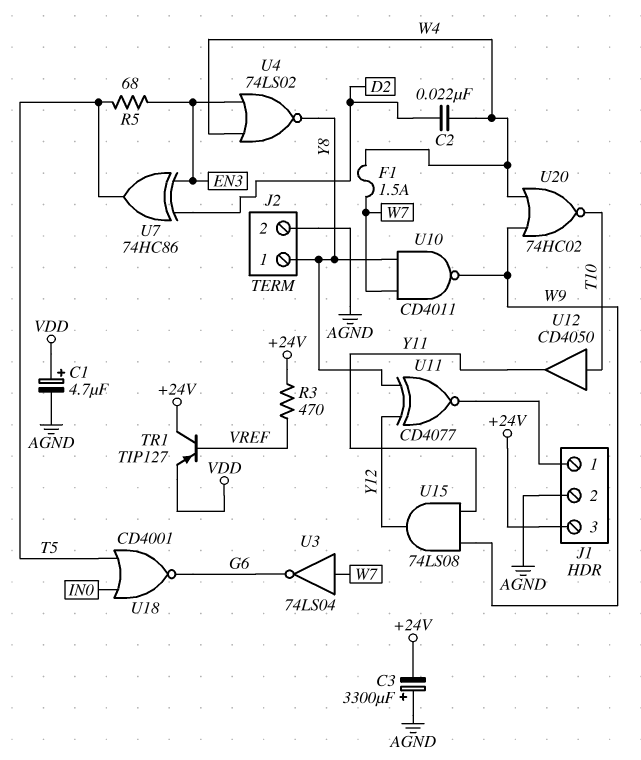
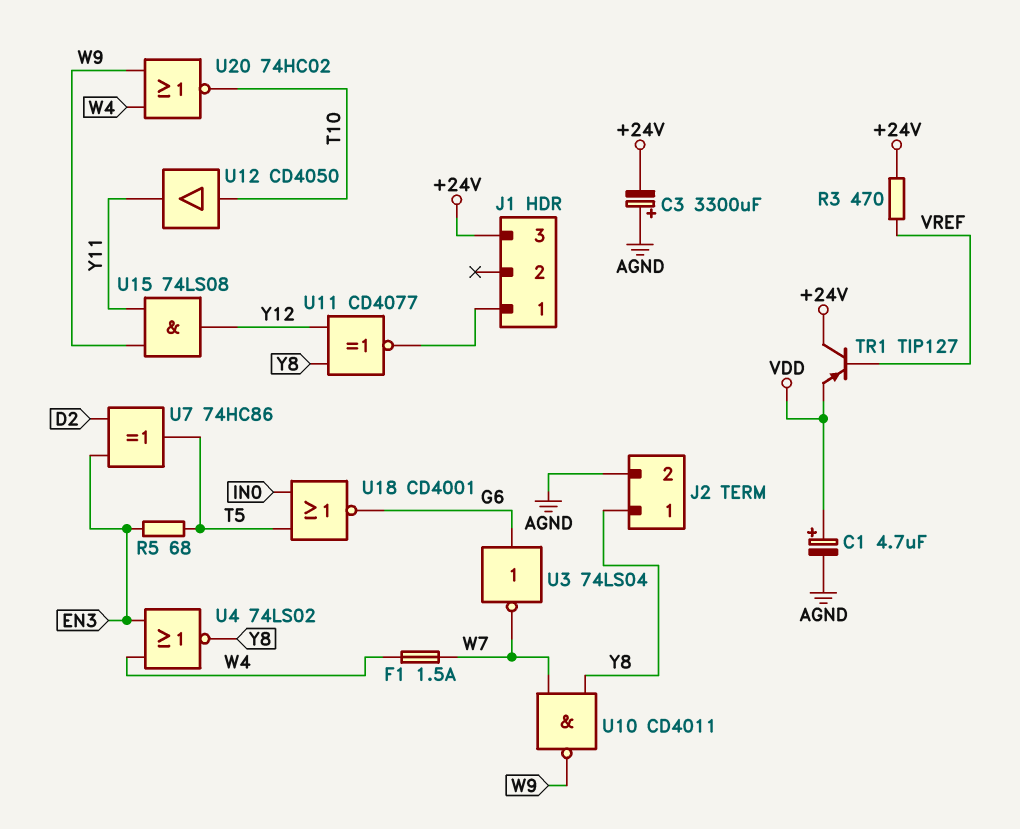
C2: 22nF (D2, W4) -> none
J1 pin 2: AGND -> none
U3: NOT 74LS04 (in W7, out G6) -> NOT 74LS04 (in G6, out W7)

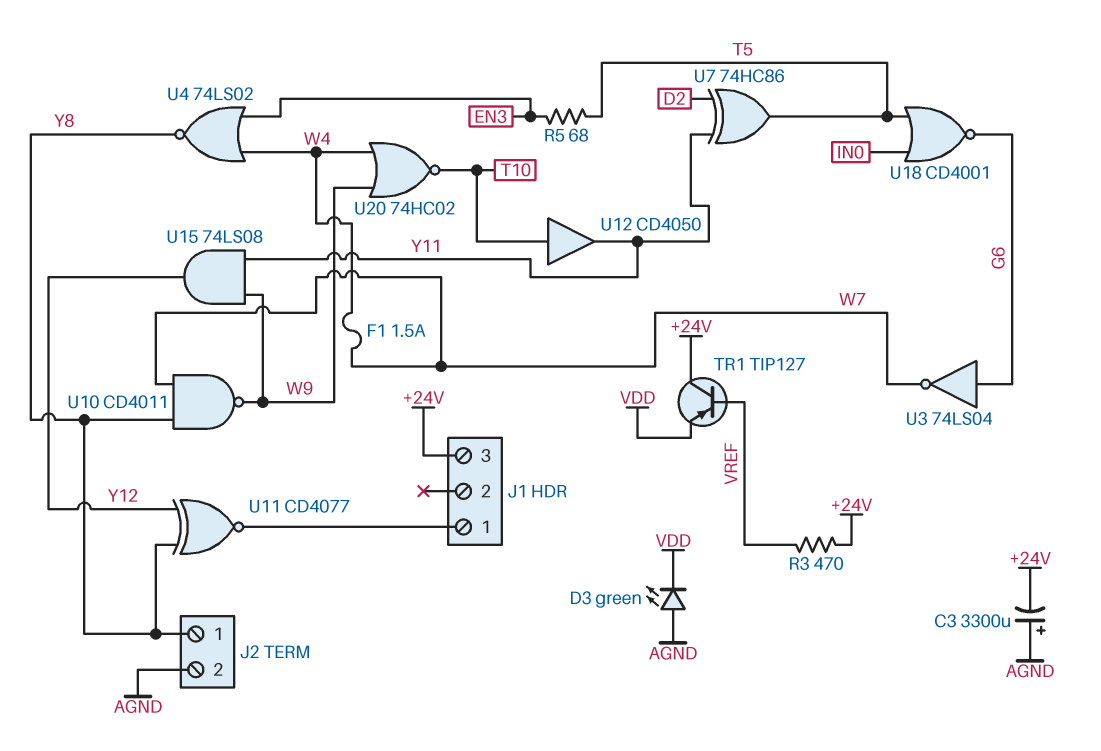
C1: 4.7uF (plus VDD, minus AGND) -> none
D3: none -> LED green (A AGND, K VDD)
U7: XOR 74HC86 (in D2, in EN3, out T5) -> XOR 74HC86 (in D2, in Y11, out T5)

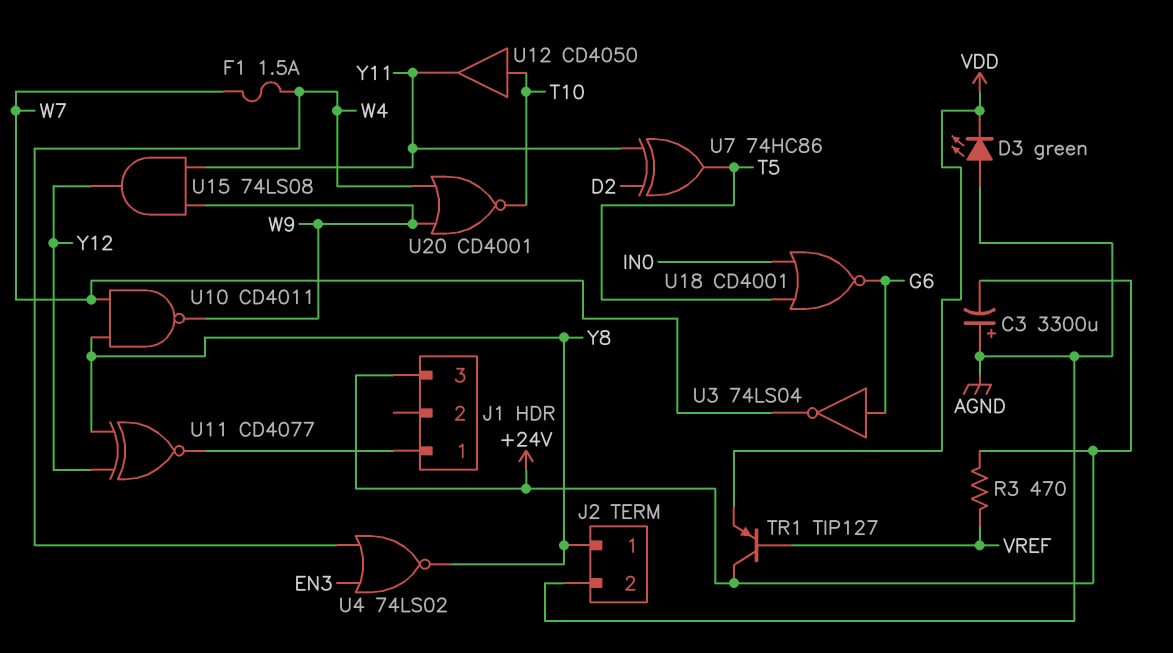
R5: 68 (EN3, T5) -> none
U20: NOR 74HC02 (in W4, in W9, out T10) -> NOR CD4001 (in W4, in W9, out T10)

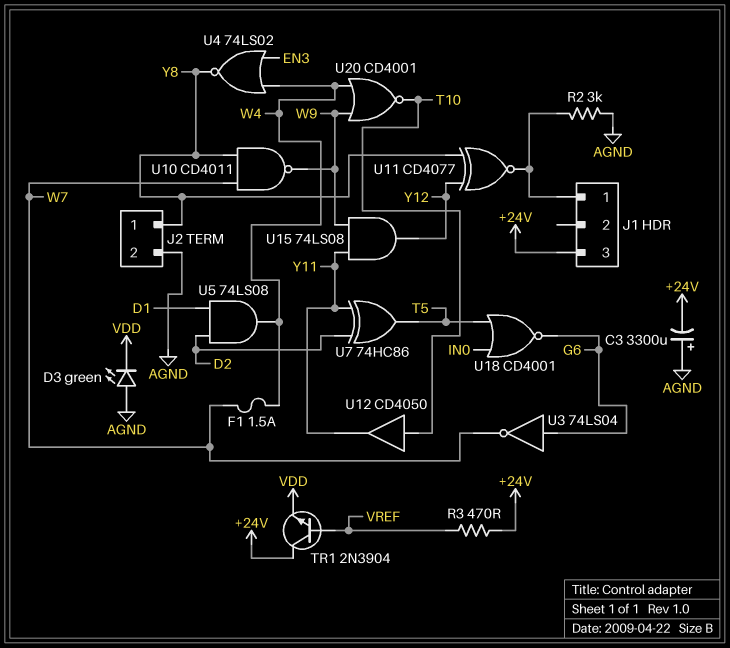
R2: none -> 3k (AGND, J1/1)
TR1: PNP TIP127 (B VREF, C +24V, E VDD) -> NPN 2N3904 (B VREF, C +24V, E VDD)
U5: none -> AND 74LS08 (in D1, in D2, out W4)

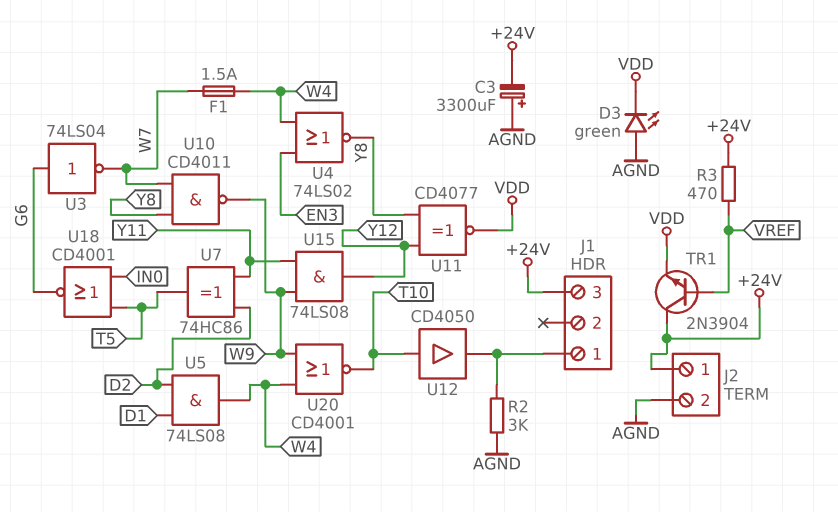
J2 pin 1: Y8 -> +24V
U11: XNOR CD4077 (in Y8, in Y12, out J1/1) -> XNOR CD4077 (in Y8, in Y12, out VDD)
U12: buffer CD4050 (in T10, out Y11) -> buffer CD4050 (in T10, out J1/1)

